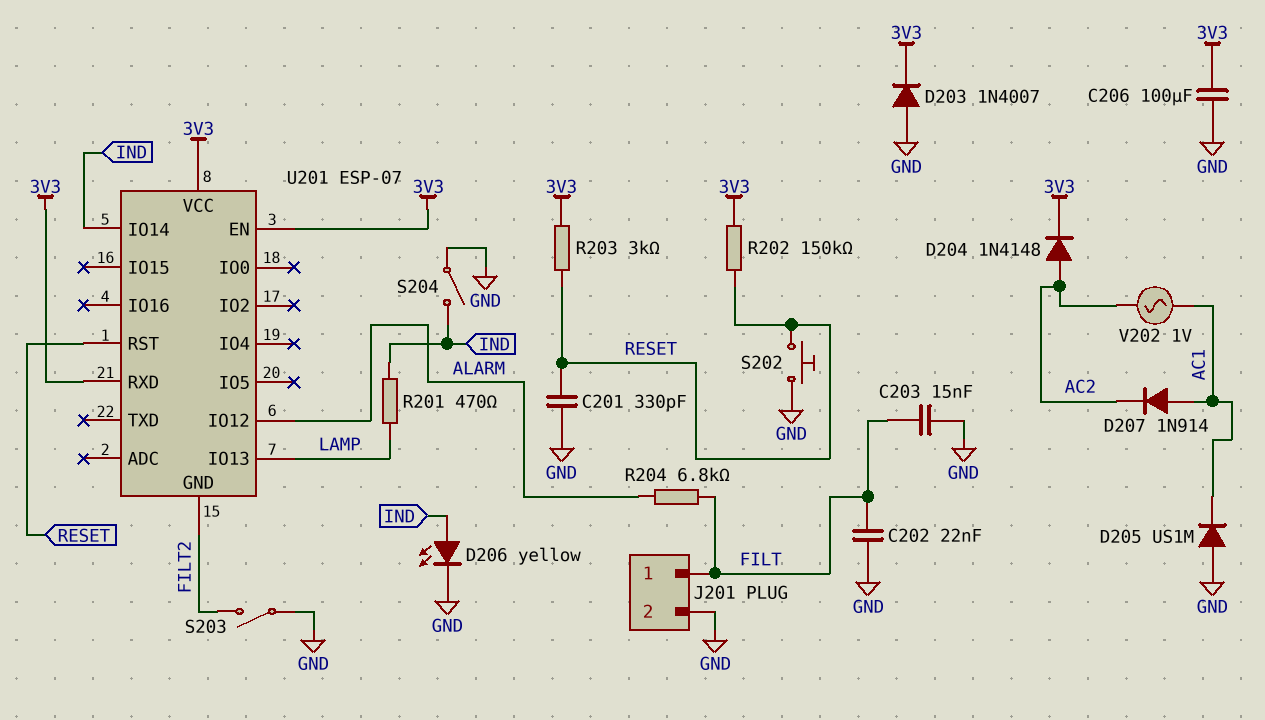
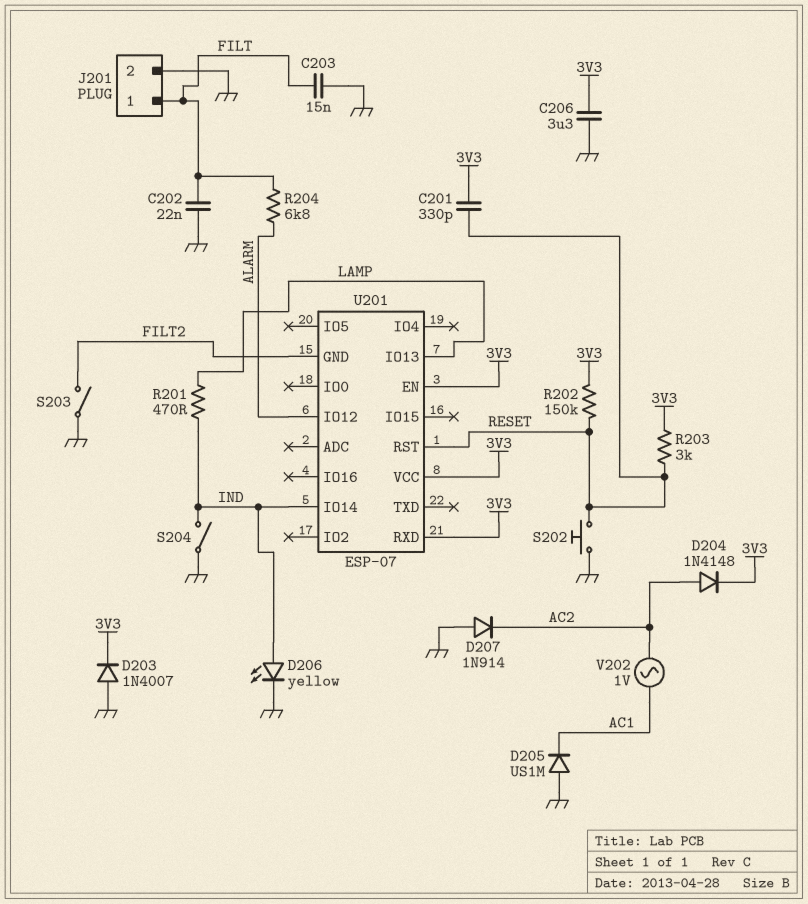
C201: 330pF (GND, RESET) -> 330pF (3V3, RESET)
C206: 100uF (3V3, GND) -> 3.3uF (3V3, GND)
D207: diode 1N914 (A AC1, K AC2) -> diode 1N914 (A GND, K AC2)

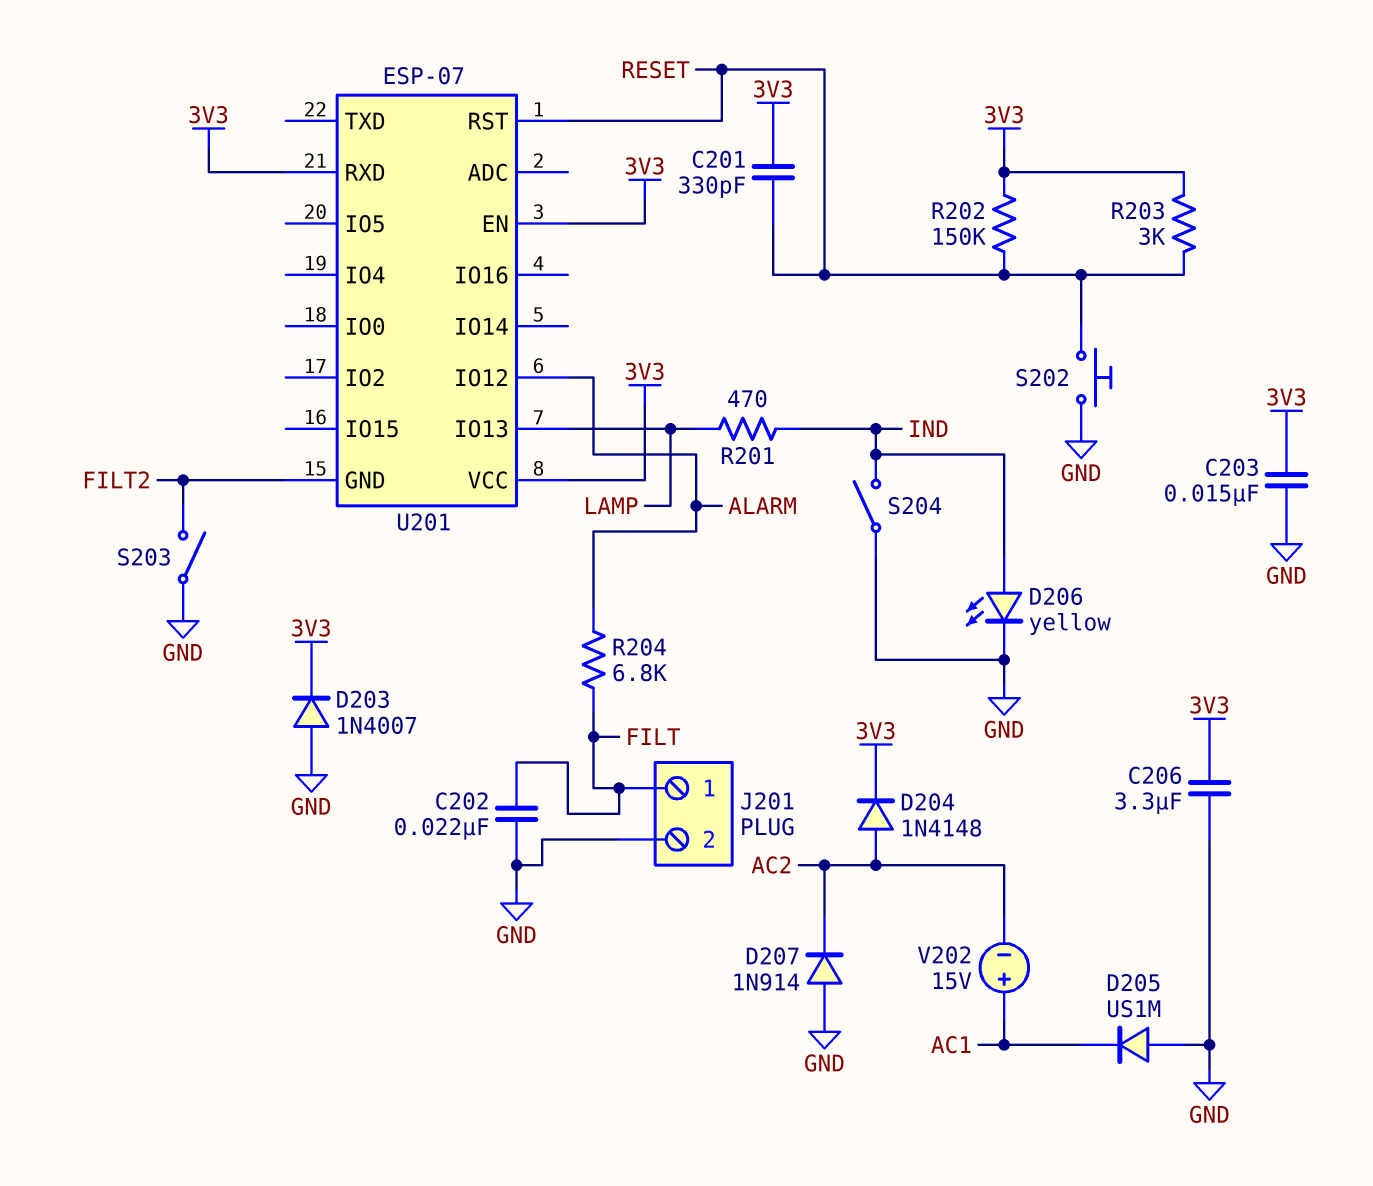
C203: 15nF (FILT, GND) -> 15nF (3V3, GND)
U201 pin IO14: IND -> none
V202: AC 1V (AC1, AC2) -> 15V (plus AC1, minus AC2)

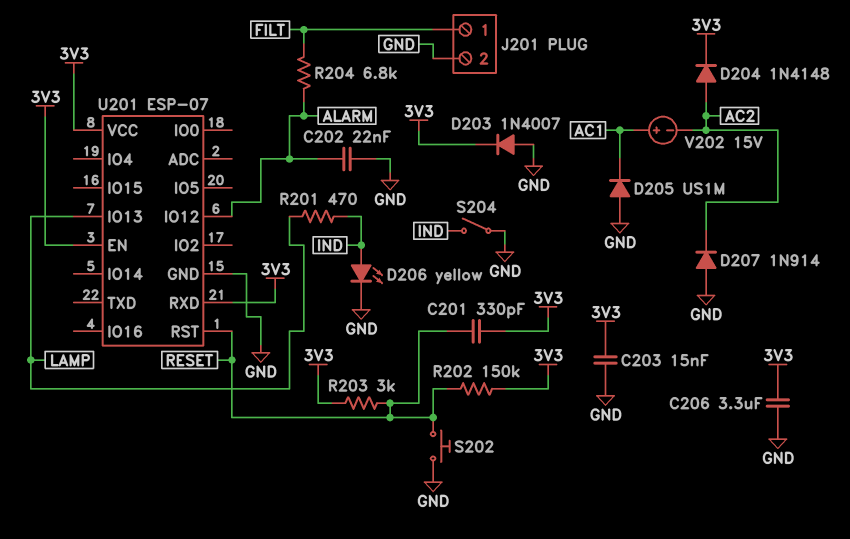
C202: 22nF (FILT, GND) -> 22nF (ALARM, GND)
S203: switch (FILT2, GND) -> none
U201 pin GND: FILT2 -> GND

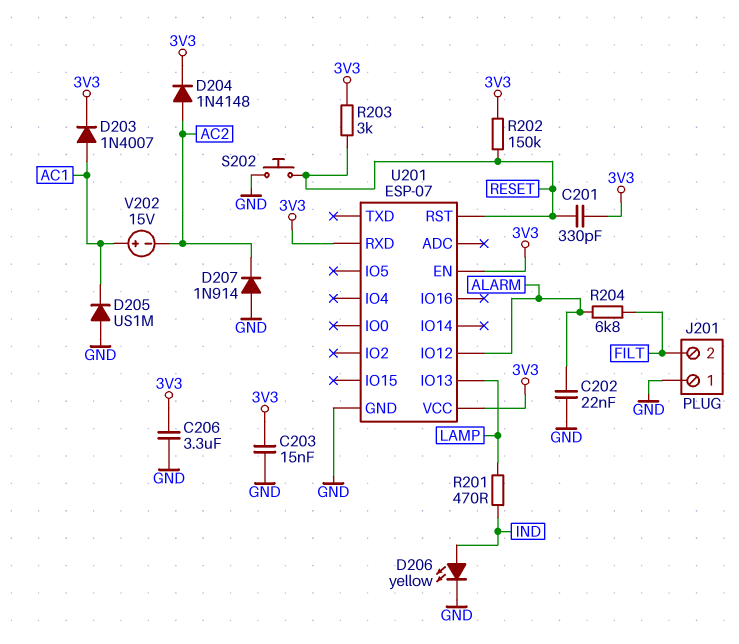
D203: diode 1N4007 (A GND, K 3V3) -> diode 1N4007 (A AC1, K 3V3)
J201 pin 1: FILT -> GND
J201 pin 2: GND -> FILT
S204: switch (GND, IND) -> none

